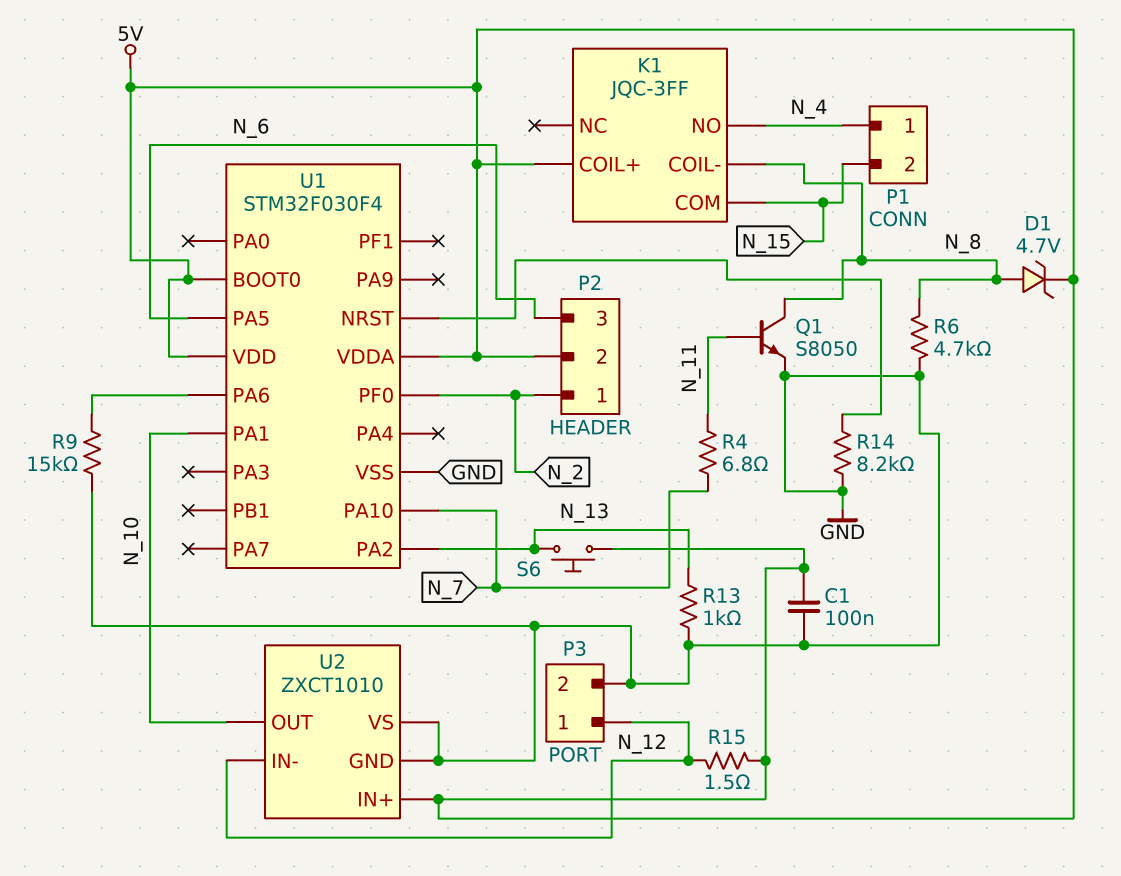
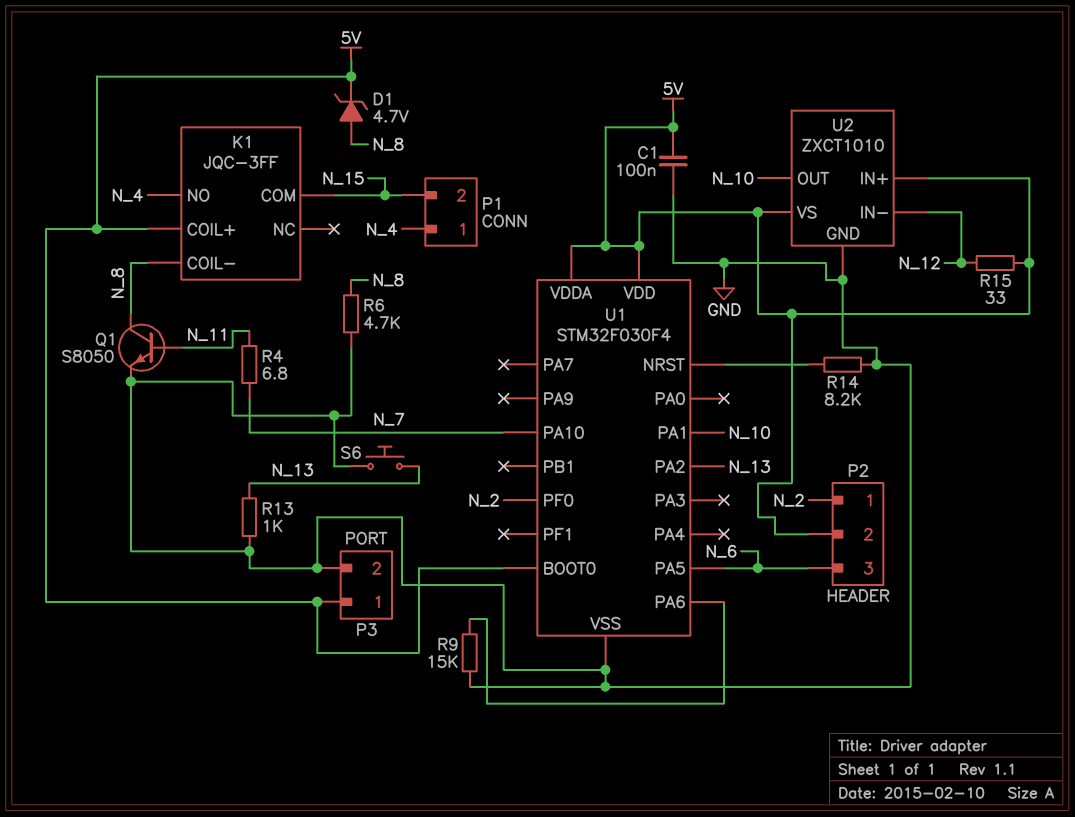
P3 pin 1: N_12 -> 5V
R15: 1.5 (5V, N_12) -> 33 (5V, N_12)
S6: button (5V, N_13) -> button (GND, N_13)
U2 pin VS: GND -> 5V

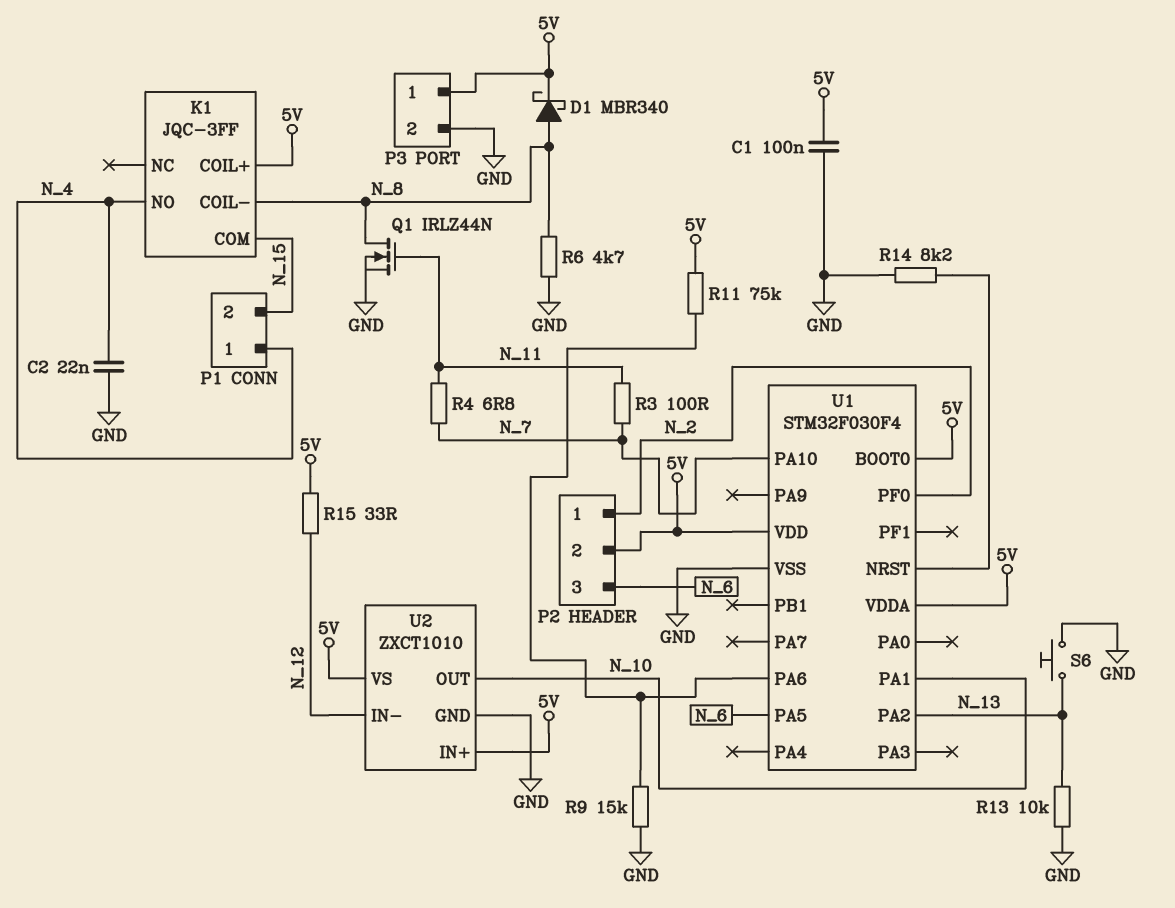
C2: none -> 22nF (GND, N_4)
D1: zener 4.7V (A N_8, K 5V) -> schottky MBR340 (A N_8, K 5V)
Q1: NPN S8050 (B N_11, C N_8, E GND) -> NMOS IRLZ44N (G N_11, D N_8, S GND)
R3: none -> 100 (N_7, N_11)
R11: none -> 75k (5V, U1/PA6)
R13: 1k (GND, N_13) -> 10k (GND, N_13)

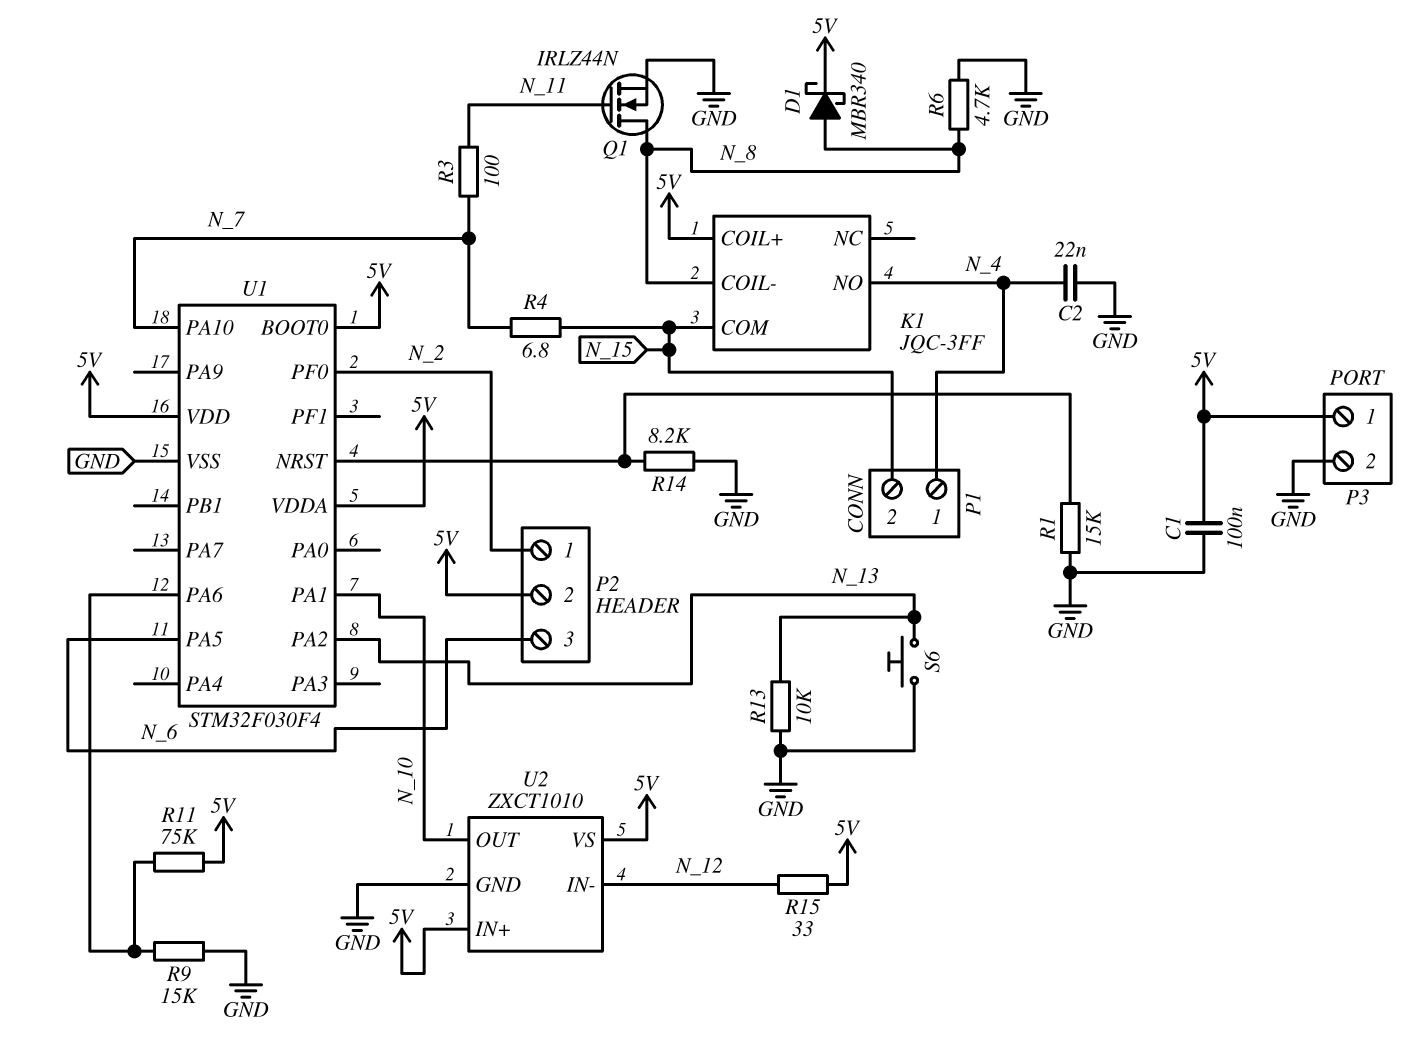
R1: none -> 15k (GND, U1/NRST)
R4: 6.8 (N_7, N_11) -> 6.8 (N_7, N_15)

